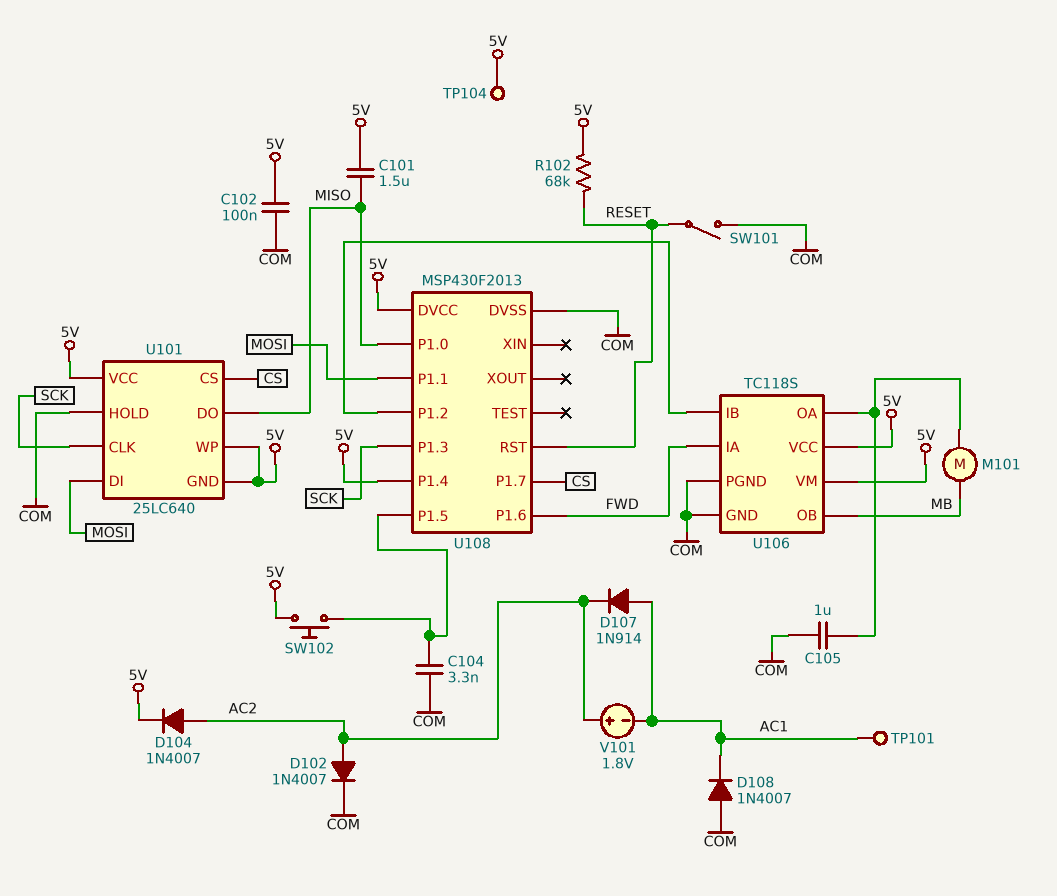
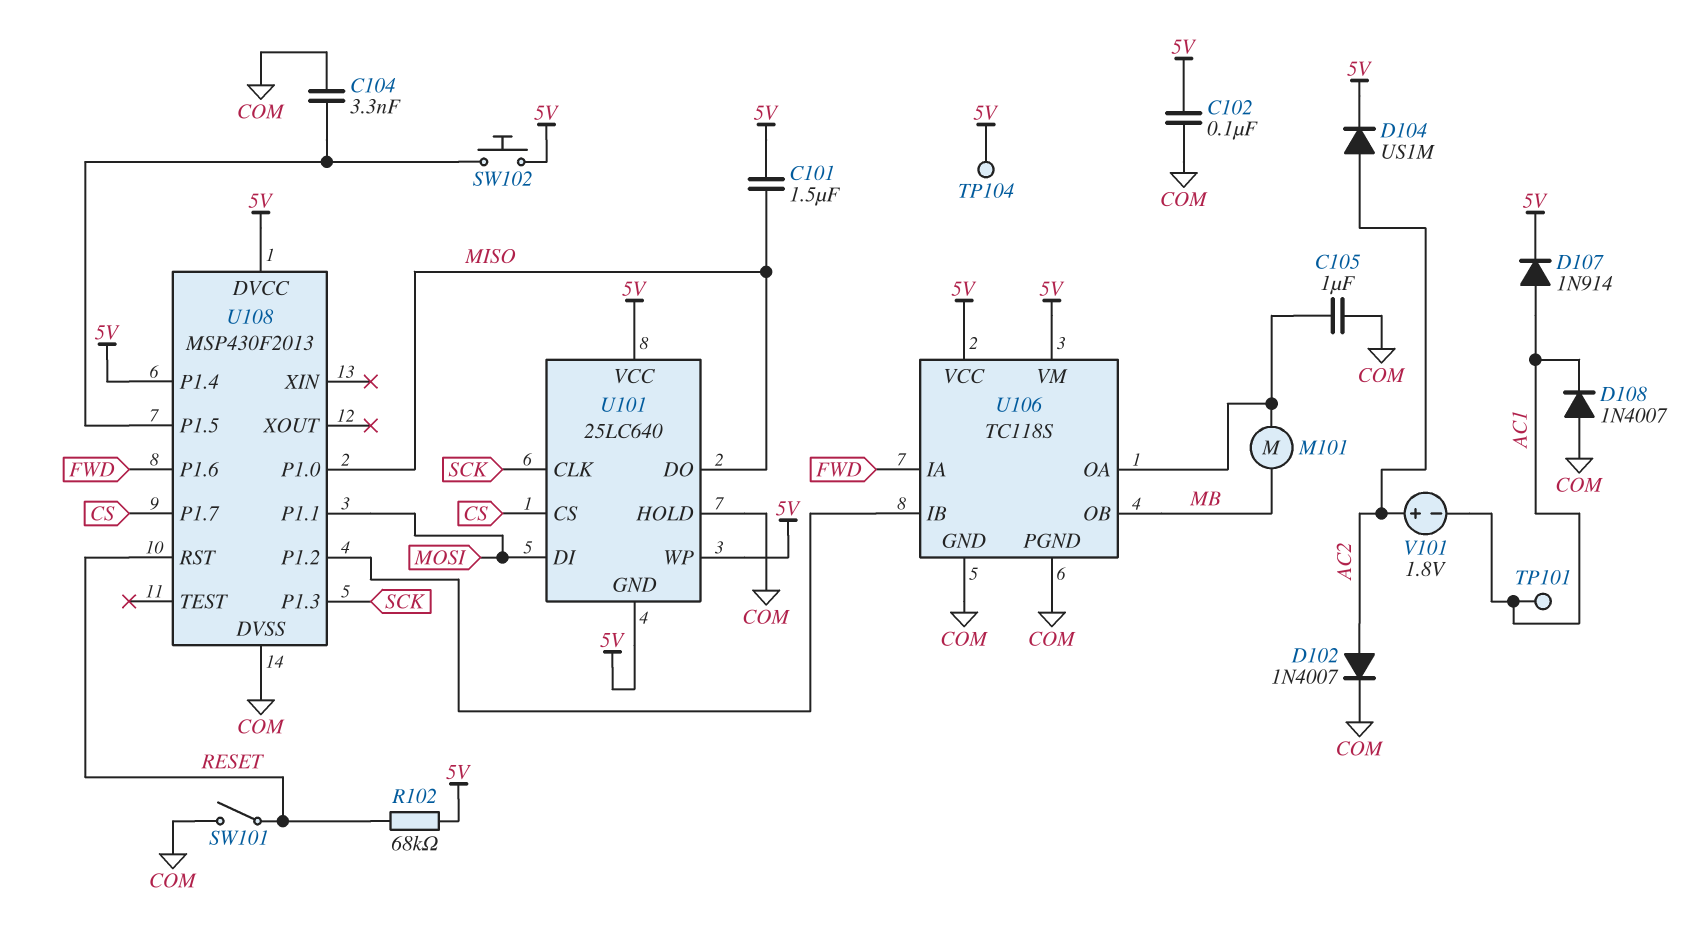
D104: diode 1N4007 (A AC2, K 5V) -> diode US1M (A AC2, K 5V)
D107: diode 1N914 (A AC1, K AC2) -> diode 1N914 (A AC1, K 5V)

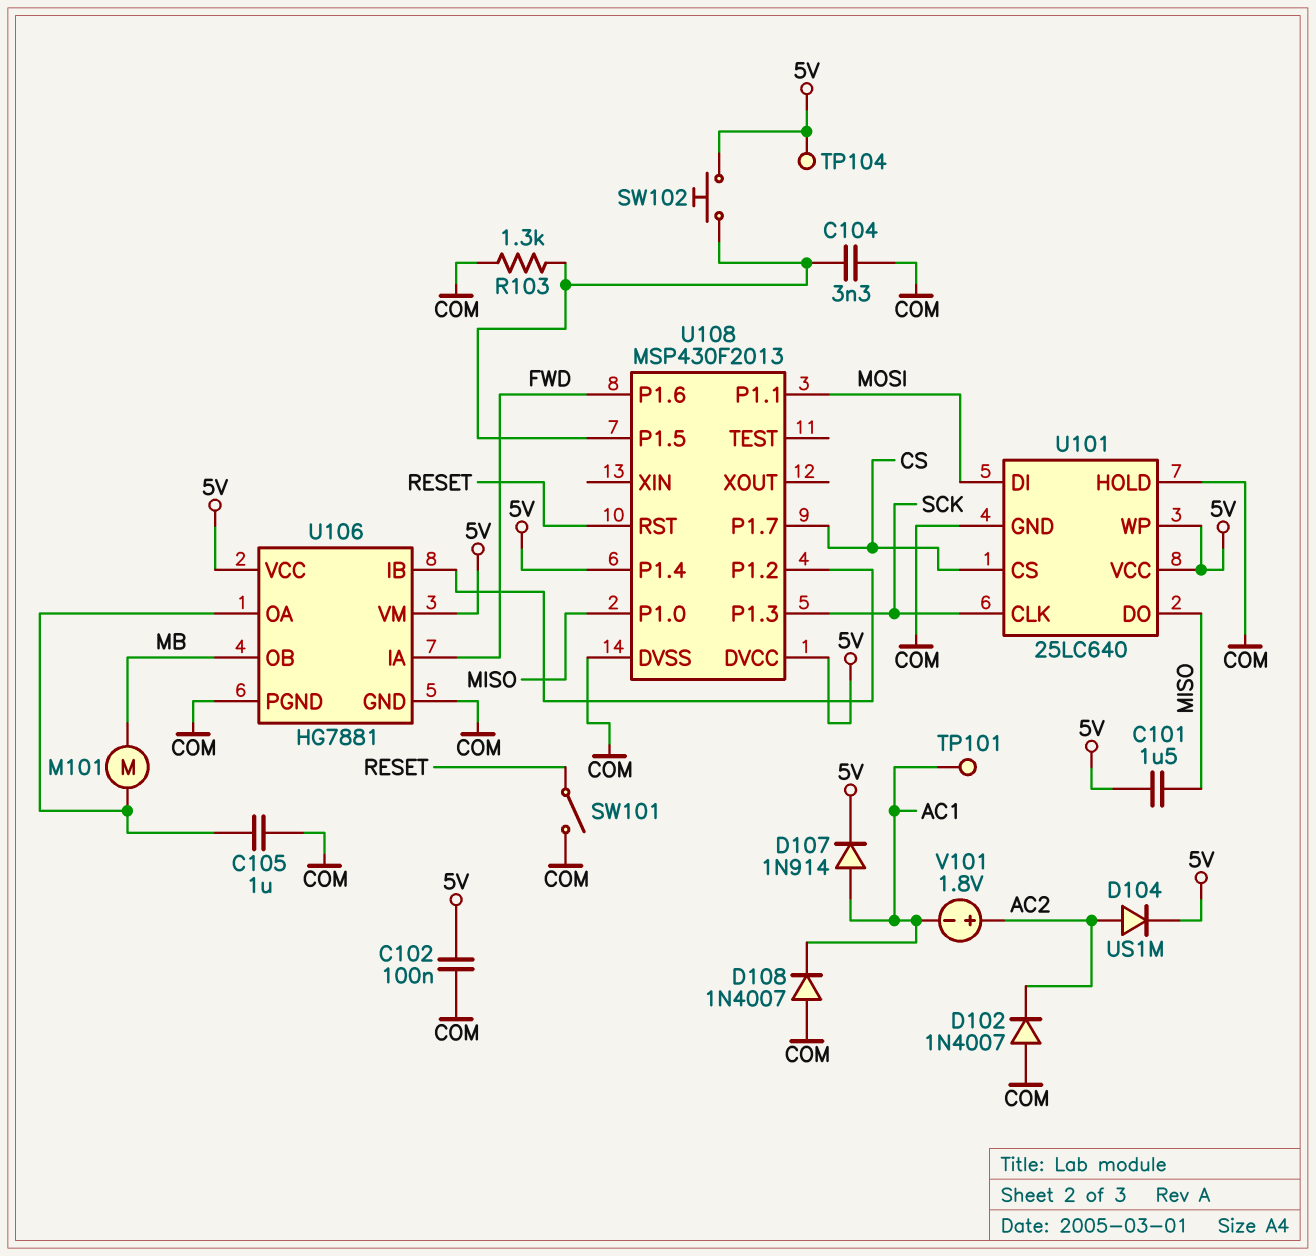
D102: diode 1N4007 (A AC2, K COM) -> diode 1N4007 (A COM, K AC2)
R102: 68k (5V, RESET) -> none
R103: none -> 1.3k (COM, U108/P1.5)
U101 pin GND: 5V -> COM
U106: TC118S -> HG7881

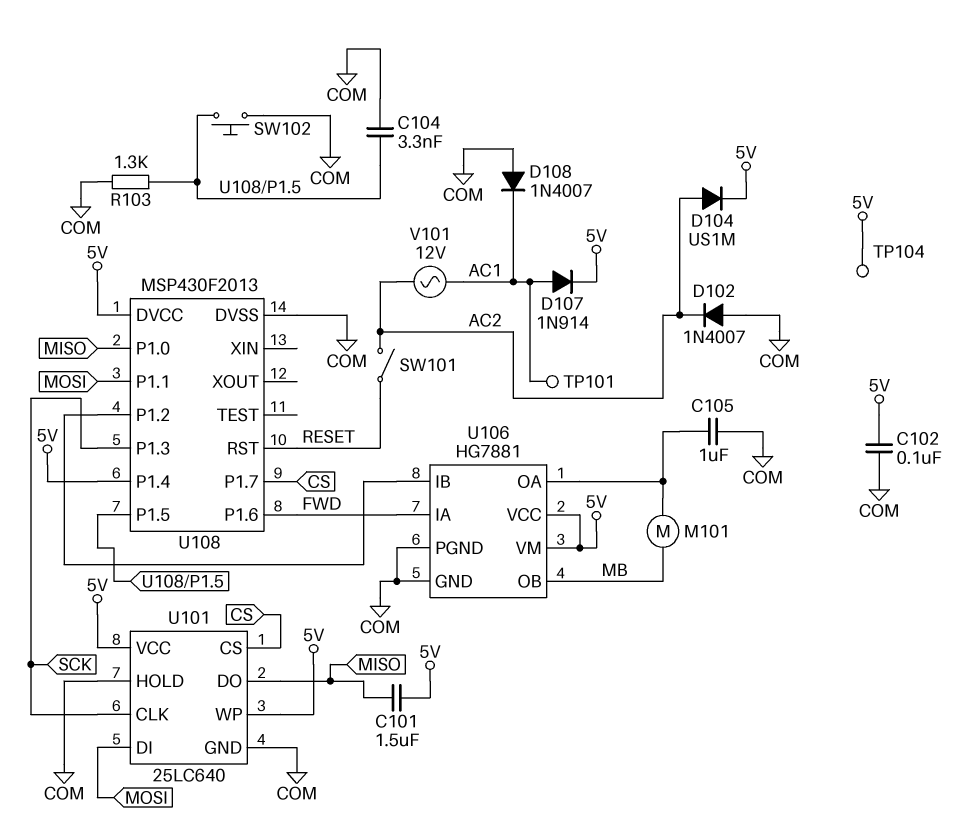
SW101: switch (COM, RESET) -> switch (AC2, RESET)
SW102: button (5V, U108/P1.5) -> button (COM, U108/P1.5)
V101: 1.8V (plus AC2, minus AC1) -> AC 12V (AC1, AC2)

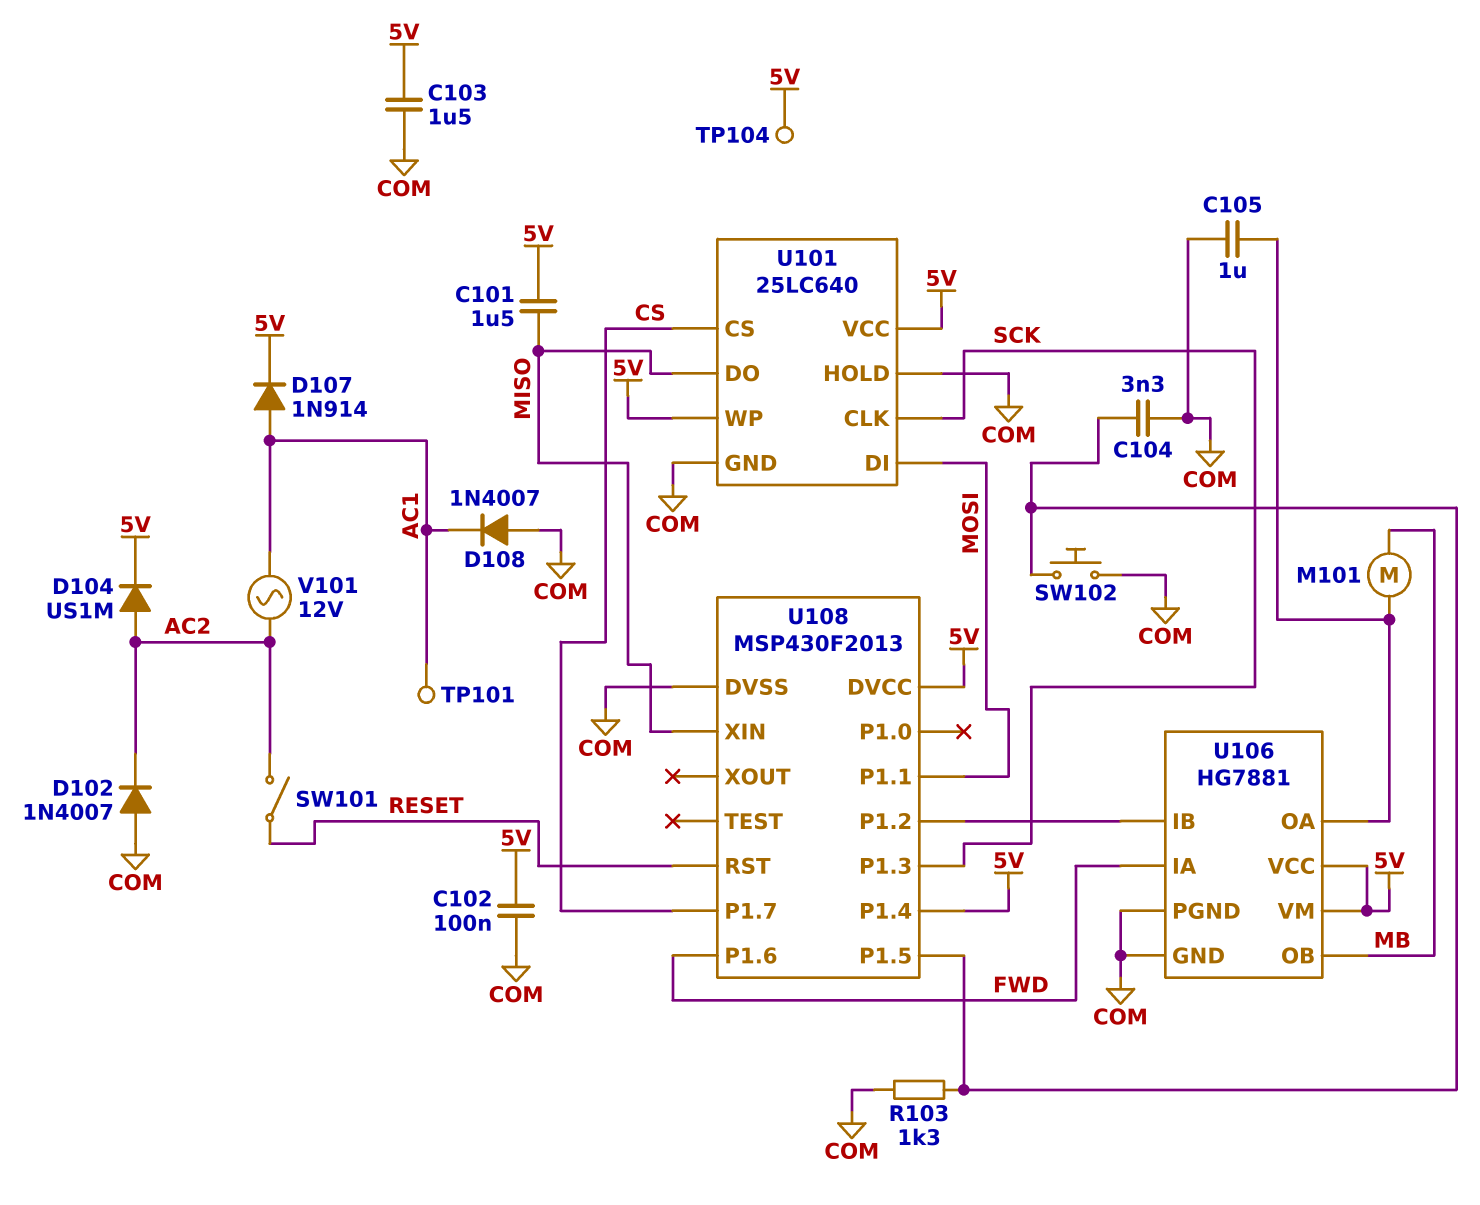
C103: none -> 1.5uF (5V, COM)
U108 pin P1.0: MISO -> none
U108 pin XIN: none -> MISO

